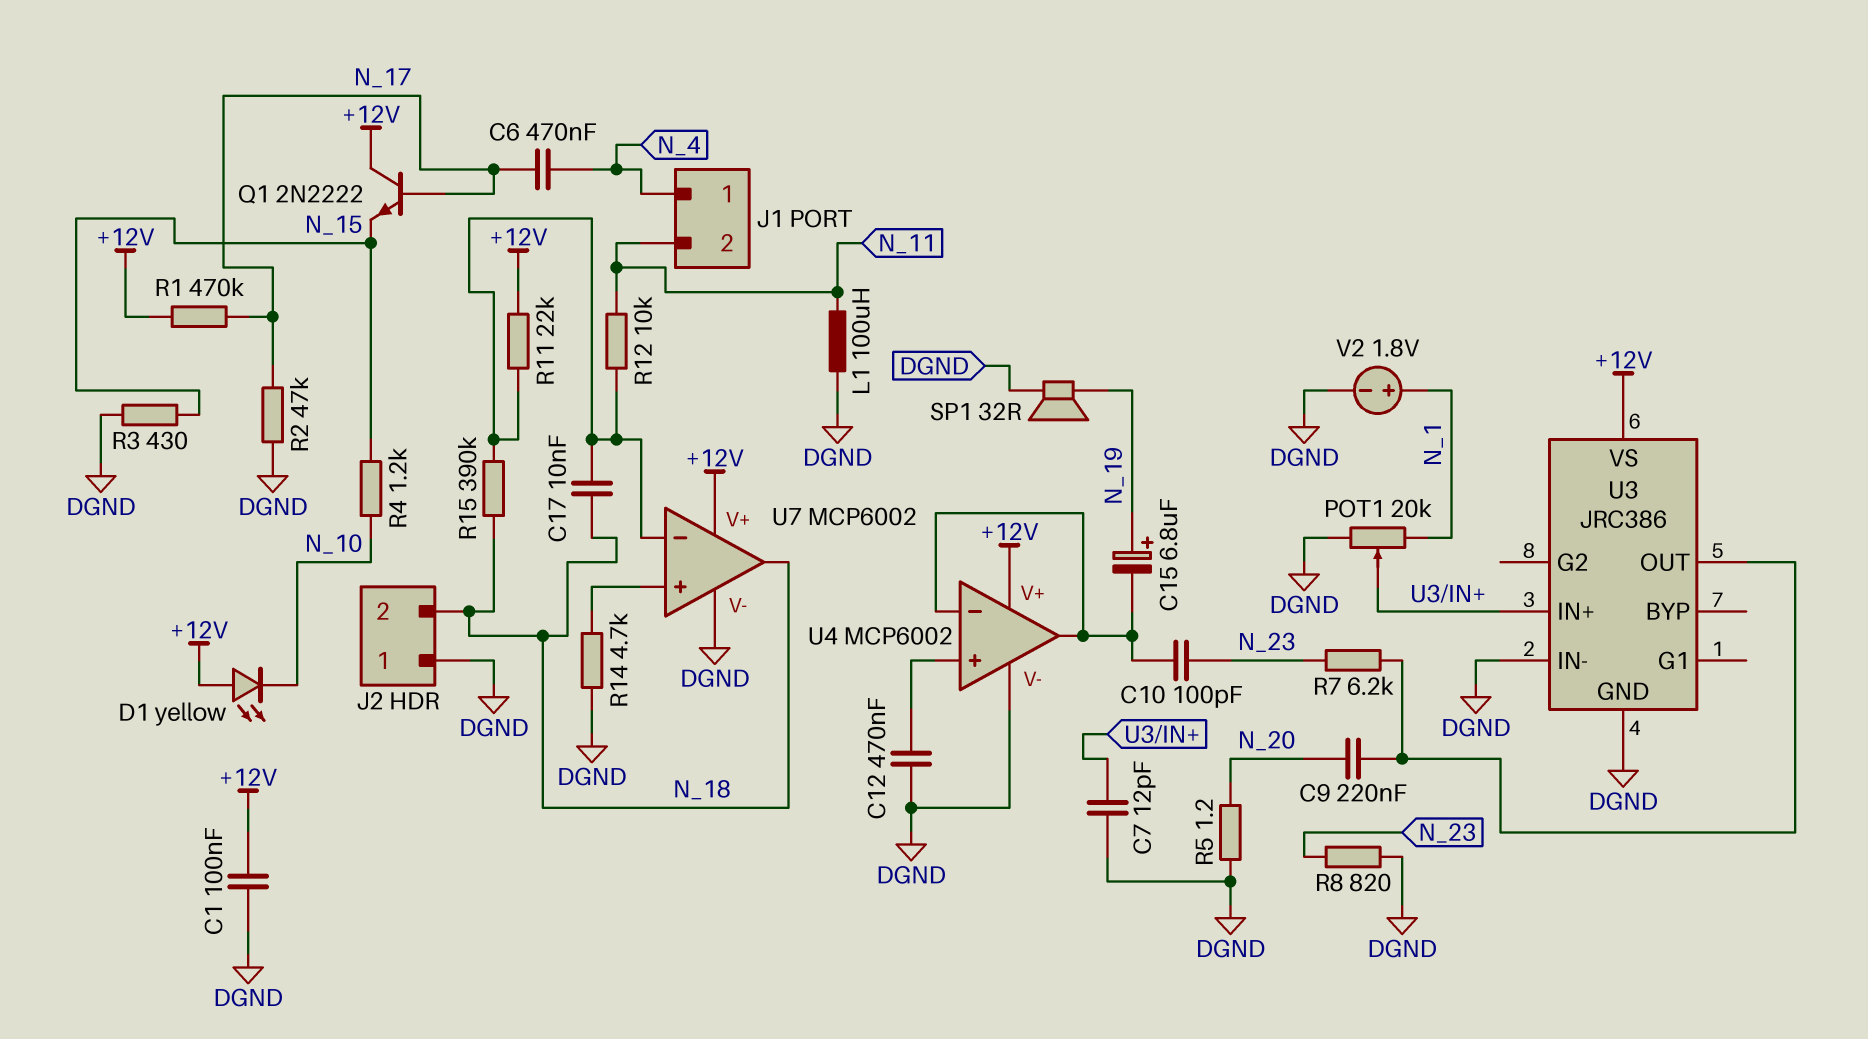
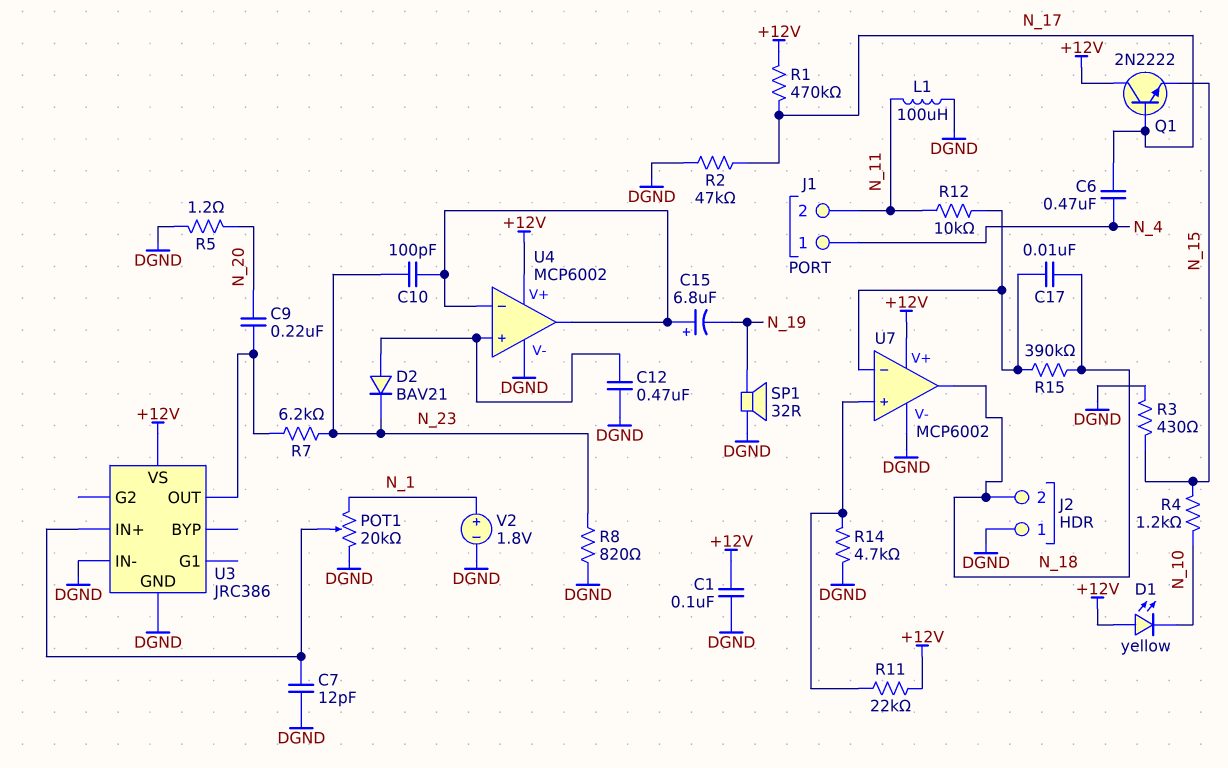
C15: 6.8uF (plus N_19, minus U4/in-) -> 6.8uF (plus U4/in-, minus N_19)
D2: none -> diode BAV21 (A U4/in+, K N_23)
R11: 22k (+12V, U7/in-) -> 22k (+12V, U7/in+)

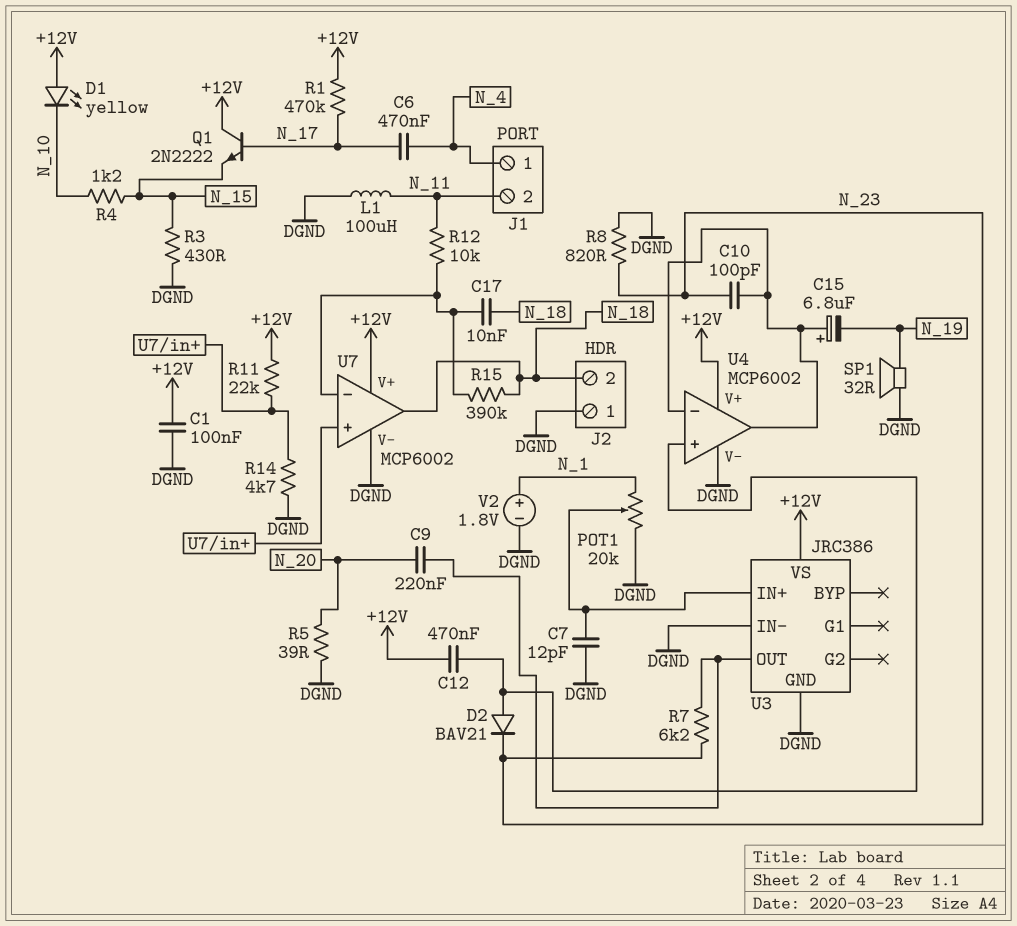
C12: 470nF (DGND, U4/in+) -> 470nF (+12V, U4/in+)
R2: 47k (DGND, N_17) -> none
R5: 1.2 (DGND, N_20) -> 39 (DGND, N_20)

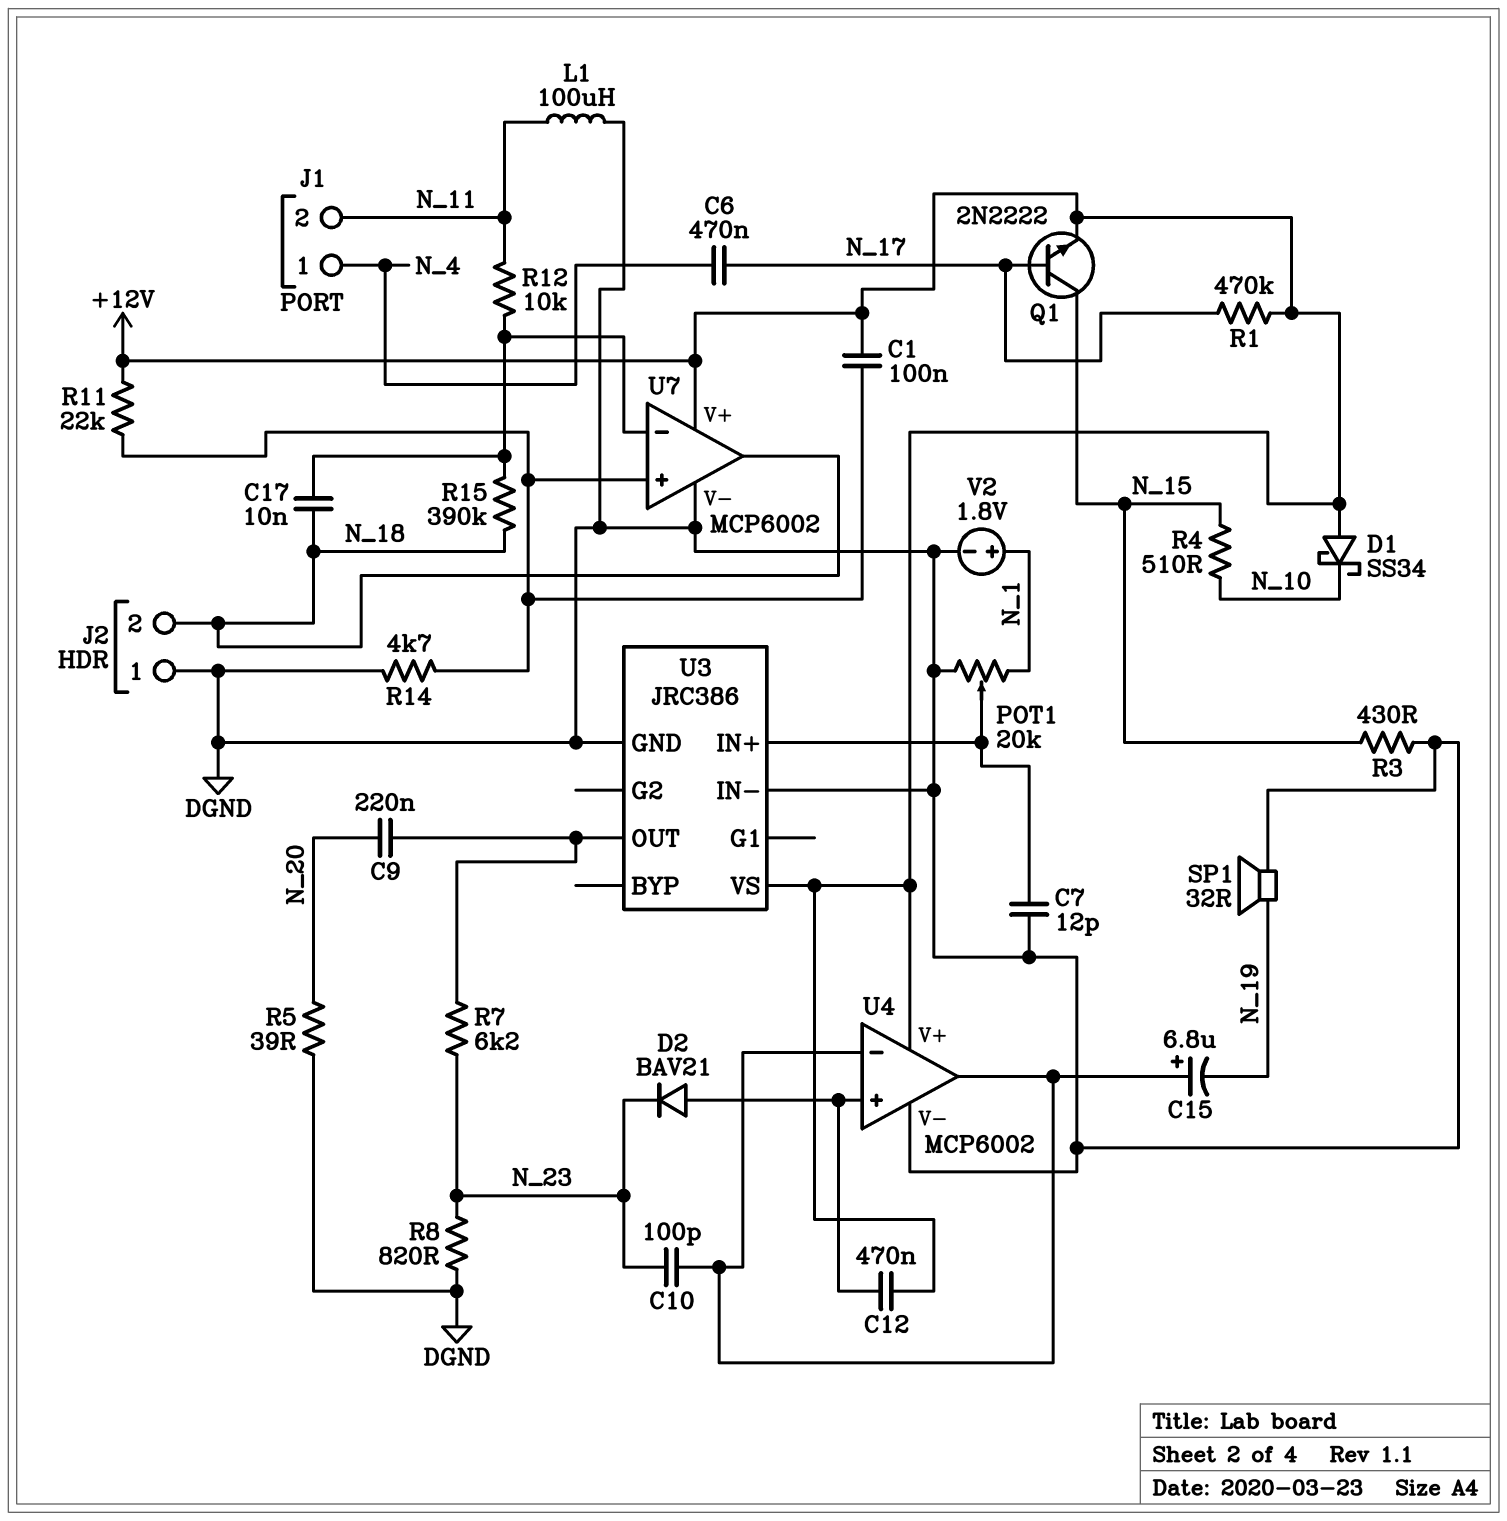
C1: 100nF (+12V, DGND) -> 100nF (+12V, U7/in+)
D1: LED yellow (A +12V, K N_10) -> schottky SS34 (A +12V, K N_10)
Q1: NPN 2N2222 (B N_17, C +12V, E N_15) -> NPN 2N2222 (B N_17, C N_15, E +12V)
R4: 1.2k (N_10, N_15) -> 510 (N_10, N_15)

